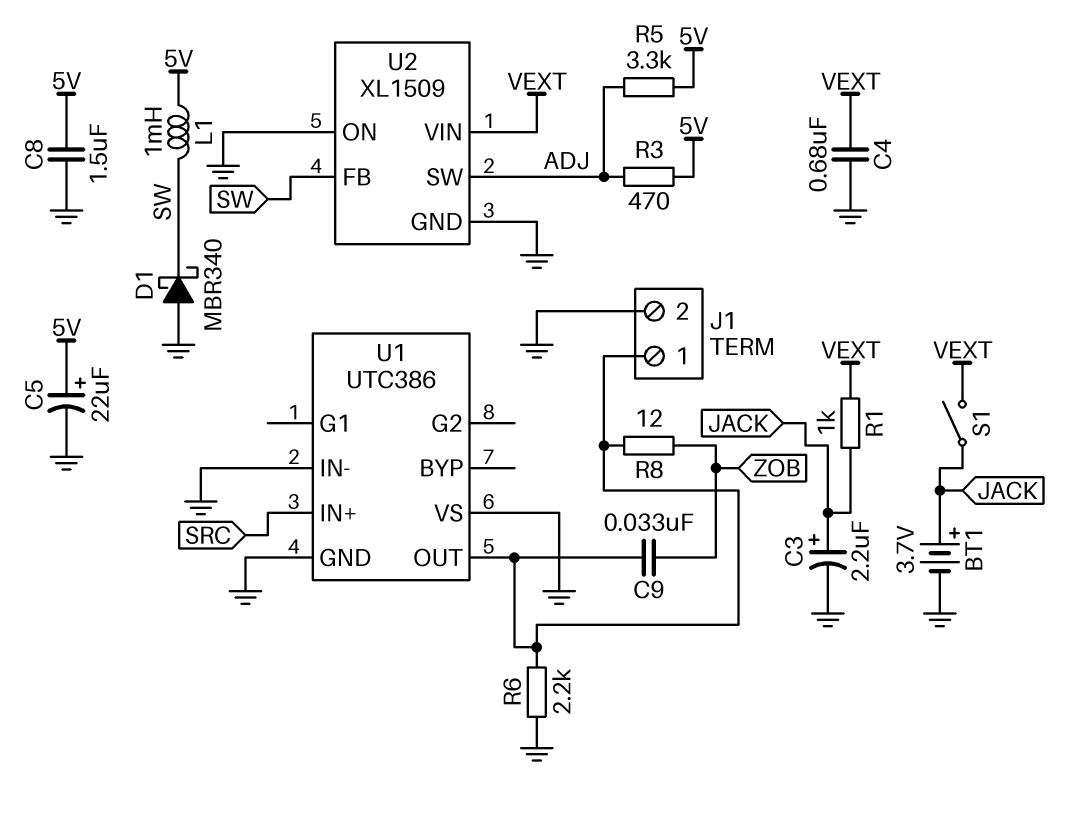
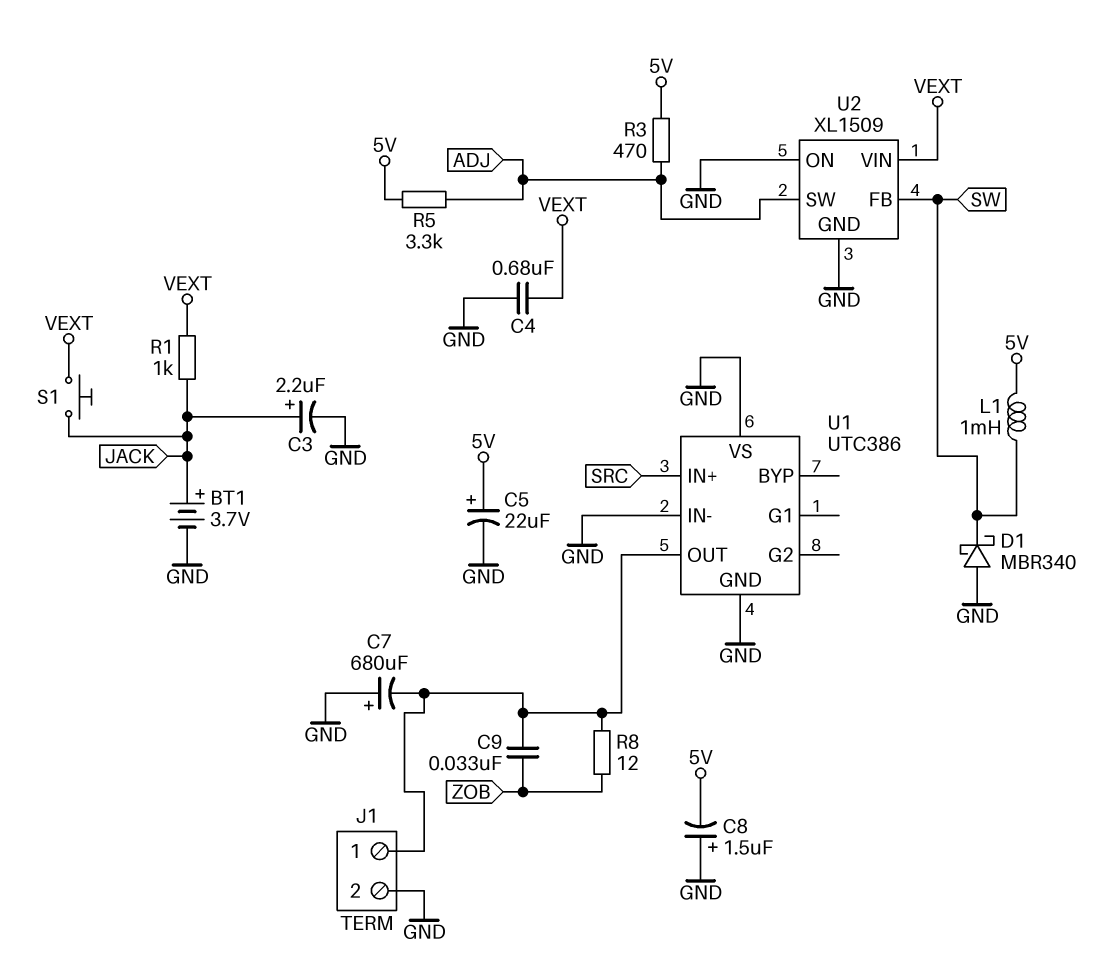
C7: none -> 680uF (plus GND, minus J1/1)
C8: 1.5uF (5V, GND) -> 1.5uF (plus GND, minus 5V)
R6: 2.2k (GND, J1/1) -> none
S1: switch (JACK, VEXT) -> button (JACK, VEXT)

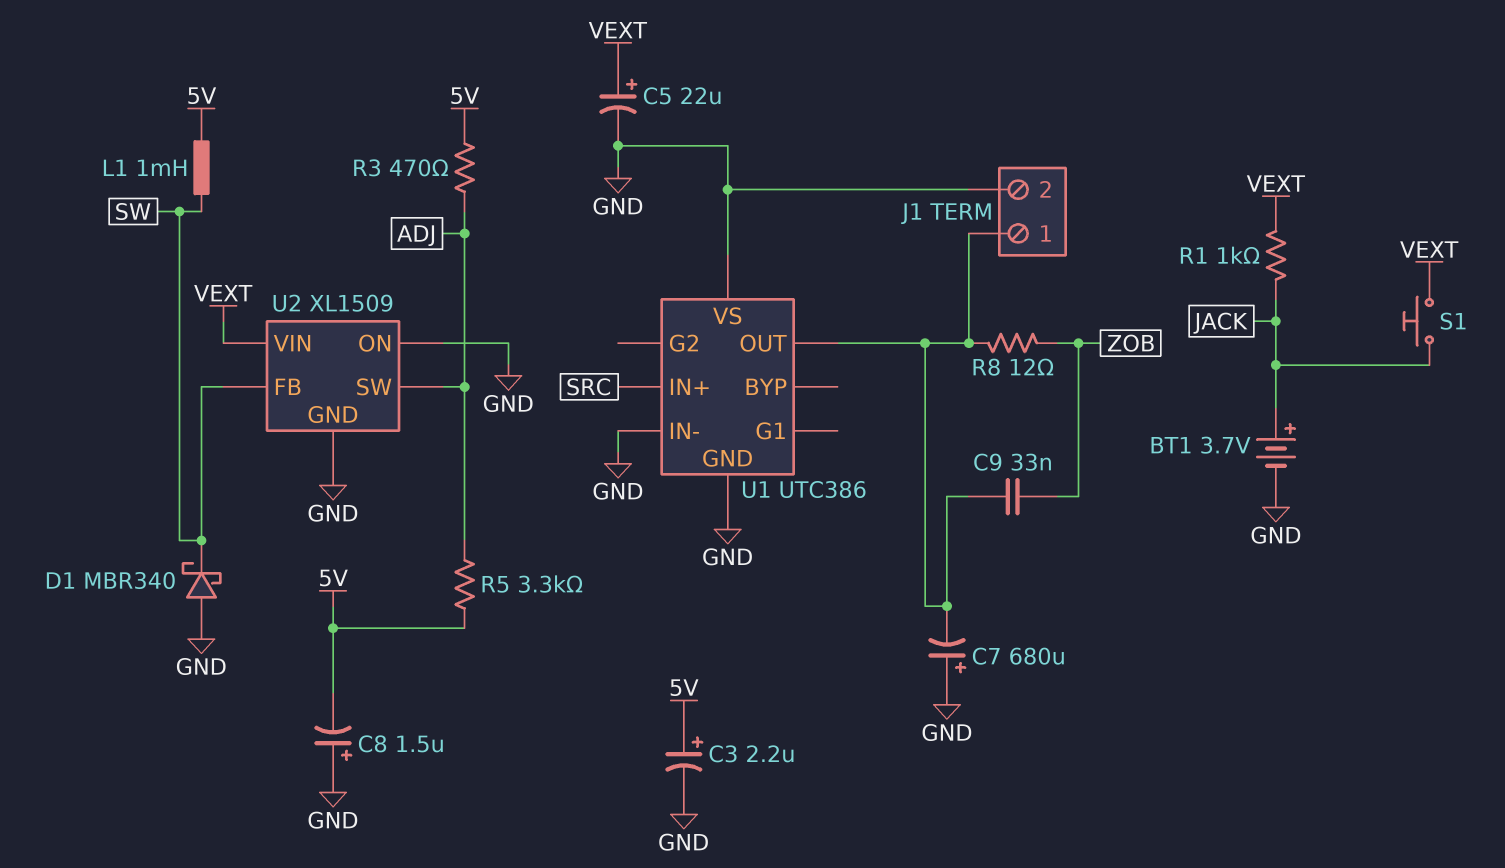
C3: 2.2uF (plus JACK, minus GND) -> 2.2uF (plus 5V, minus GND)
C4: 680nF (GND, VEXT) -> none
C5: 22uF (plus 5V, minus GND) -> 22uF (plus VEXT, minus GND)

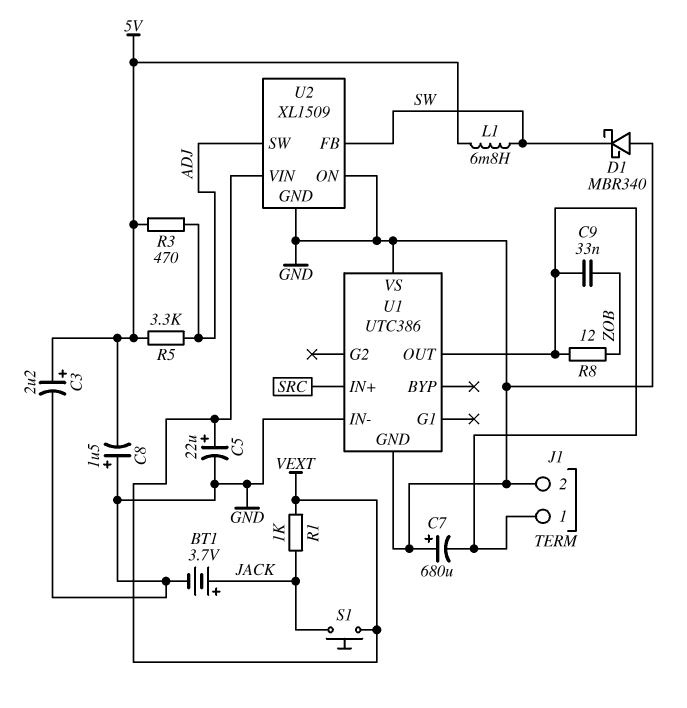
L1: 1mH (5V, SW) -> 6.8mH (5V, SW)

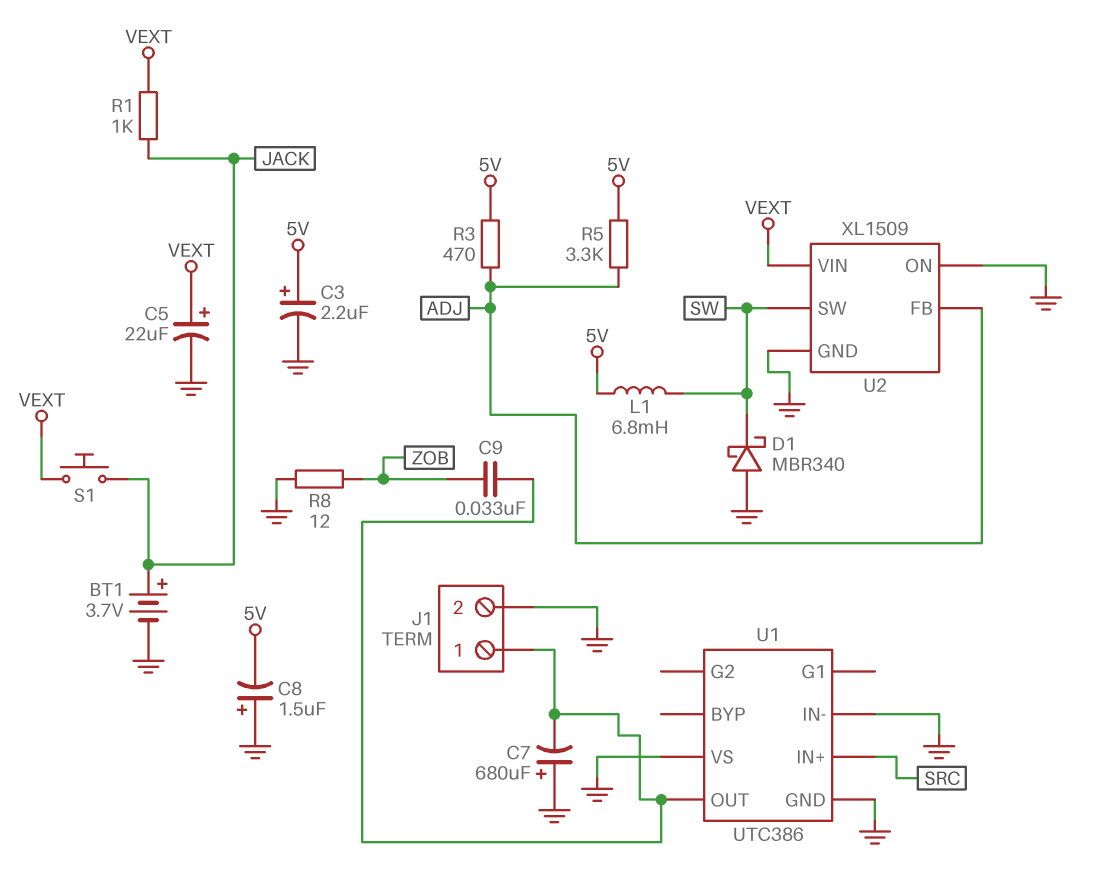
R8: 12 (J1/1, ZOB) -> 12 (GND, ZOB)
U2 pin FB: SW -> ADJ
U2 pin SW: ADJ -> SW

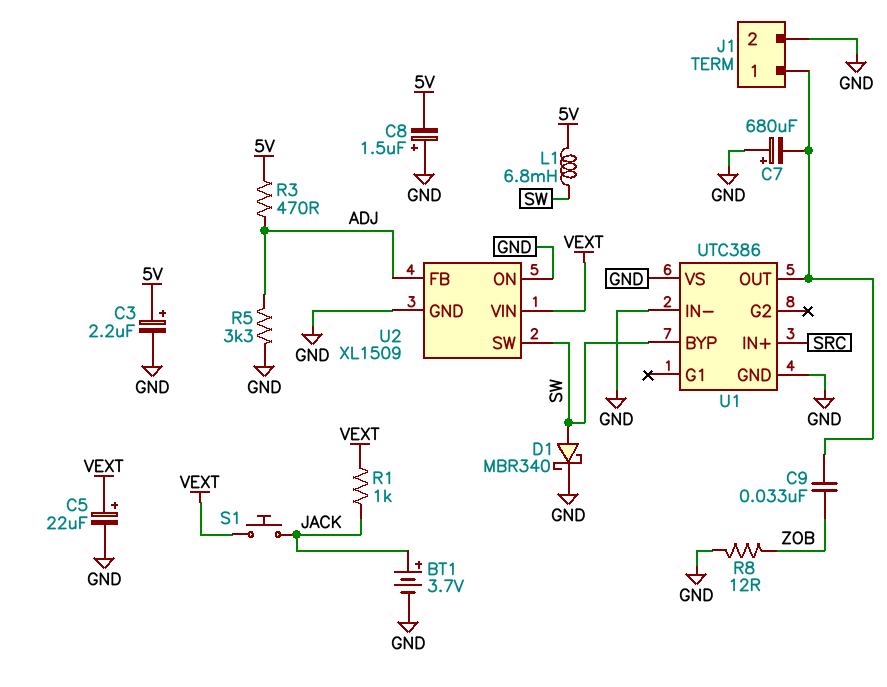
D1: schottky MBR340 (A GND, K SW) -> schottky MBR340 (A SW, K GND)
R5: 3.3k (5V, ADJ) -> 3.3k (ADJ, GND)
U1 pin BYP: none -> SW

